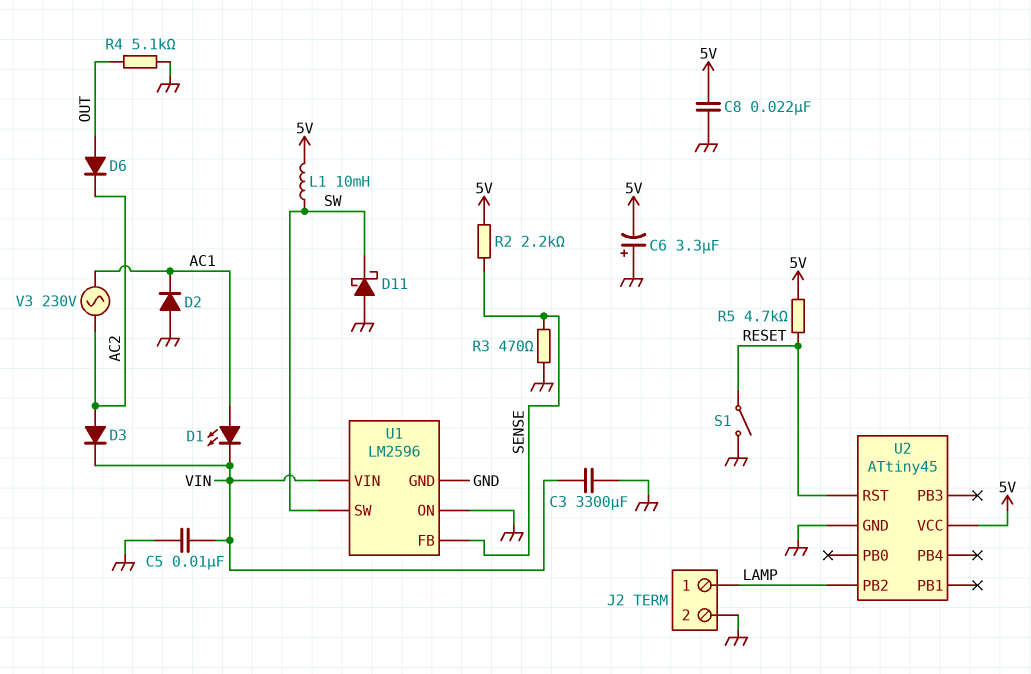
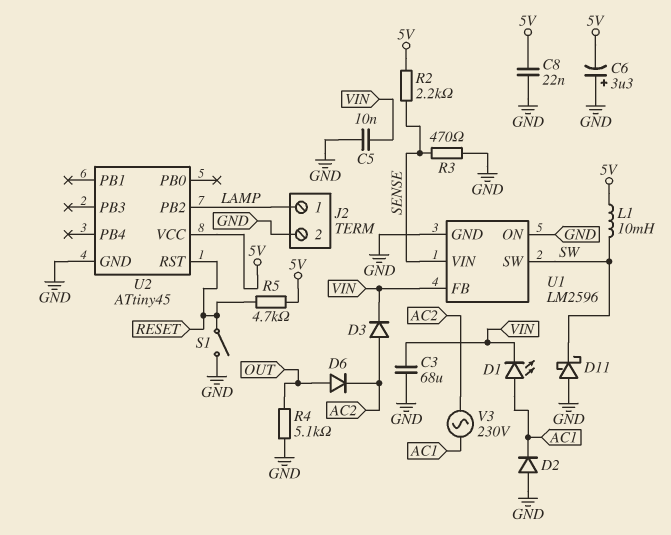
C3: 3300uF (GND, VIN) -> 68uF (GND, VIN)
U1 pin FB: SENSE -> VIN
U1 pin VIN: VIN -> SENSE

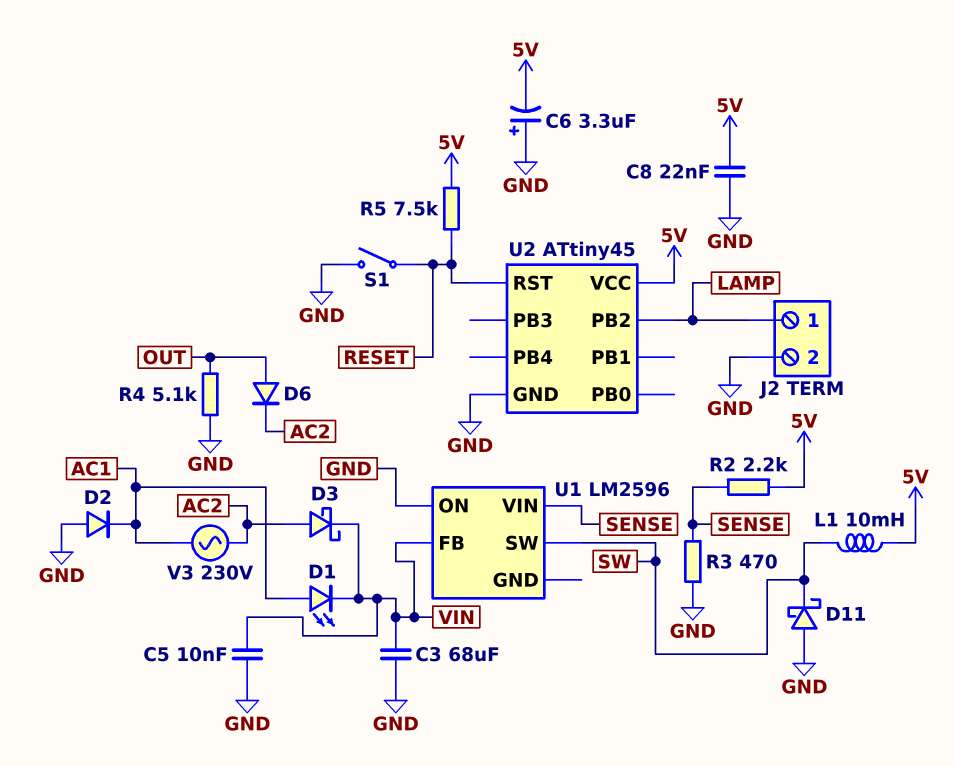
D3: diode (A AC2, K VIN) -> schottky (A AC2, K VIN)
R5: 4.7k (5V, RESET) -> 7.5k (5V, RESET)
U1 pin GND: GND -> none

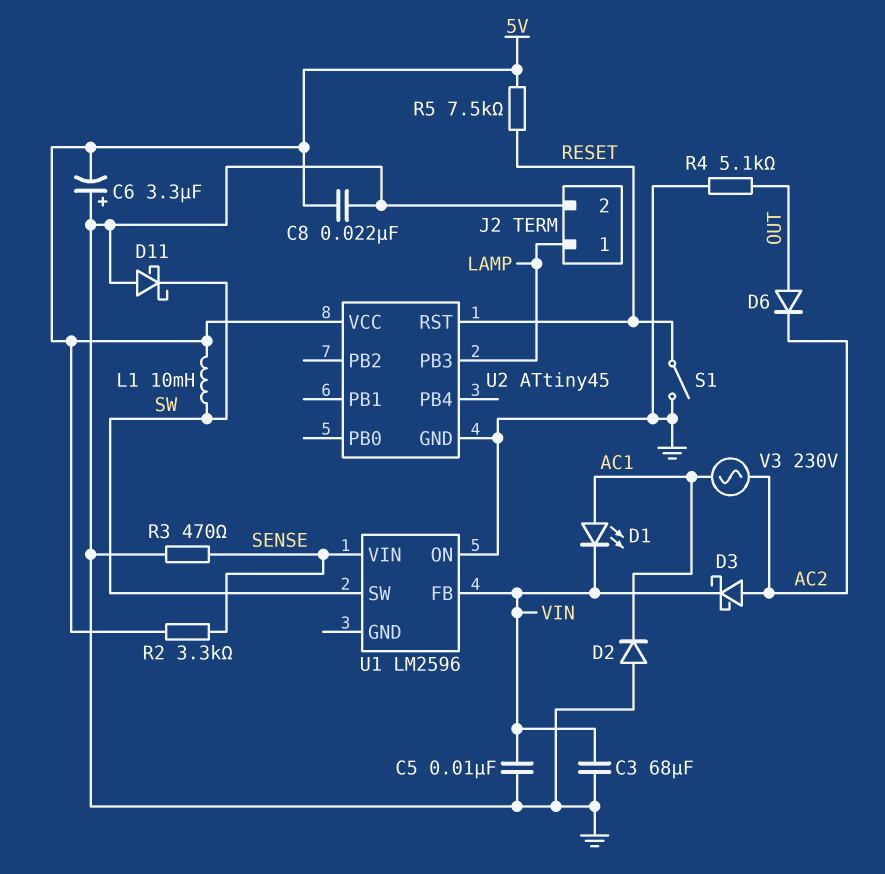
R2: 2.2k (5V, SENSE) -> 3.3k (5V, SENSE)
U2 pin PB2: LAMP -> none
U2 pin PB3: none -> LAMP

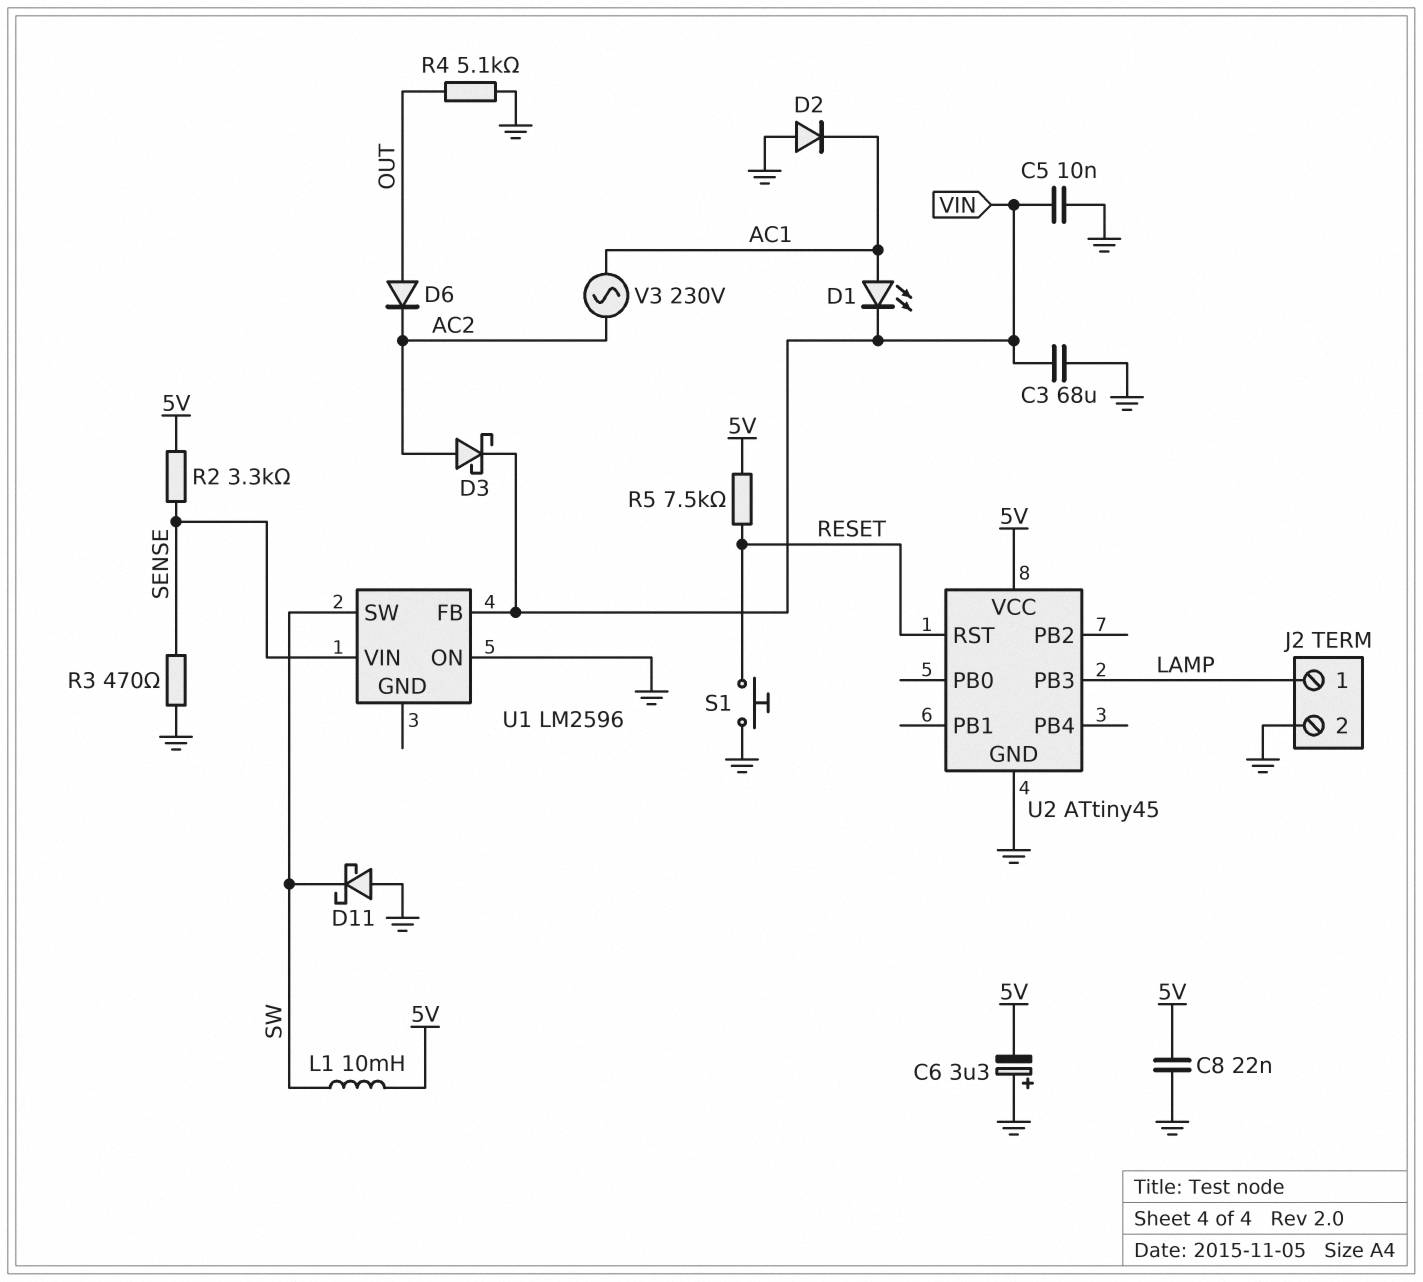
S1: switch (GND, RESET) -> button (GND, RESET)

